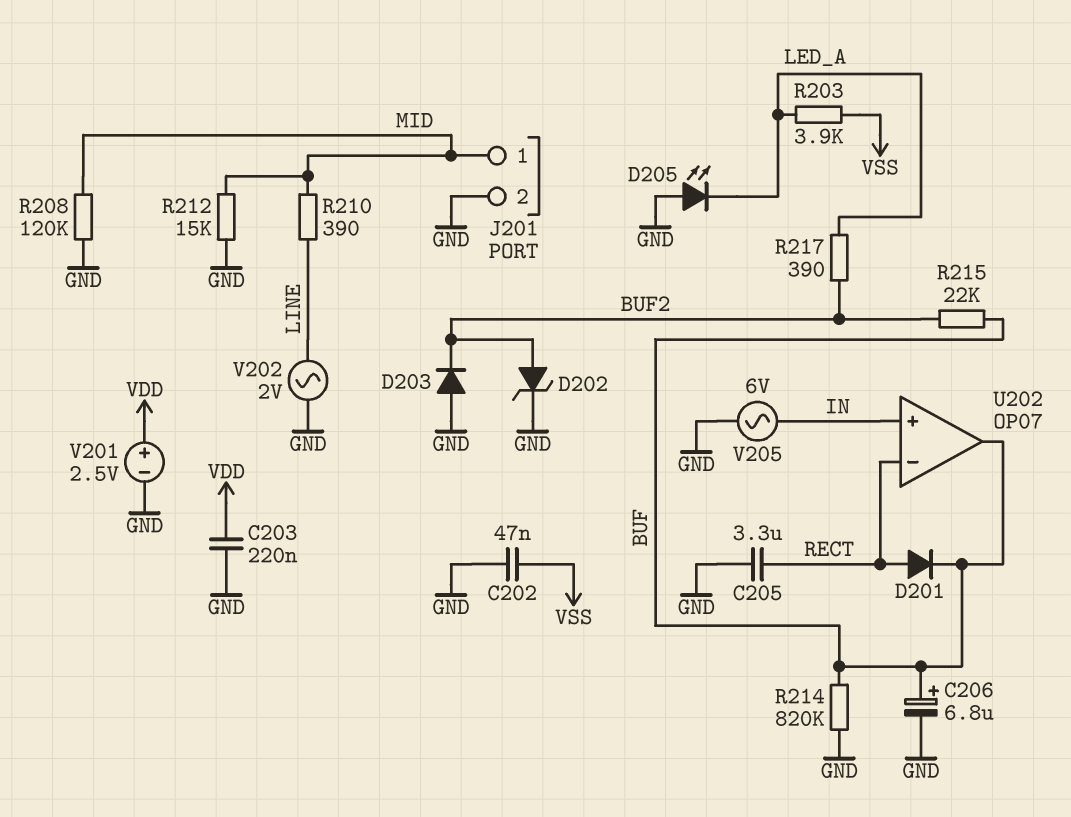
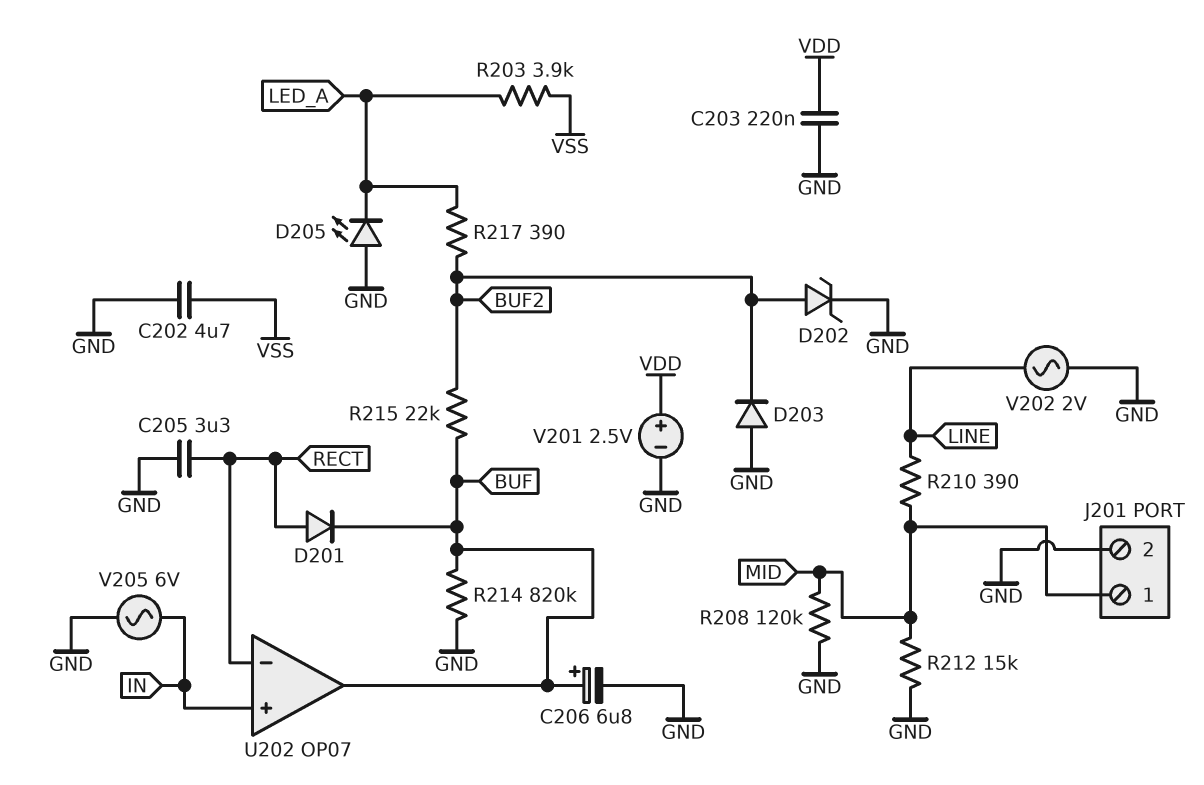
C202: 47nF (GND, VSS) -> 4.7uF (GND, VSS)

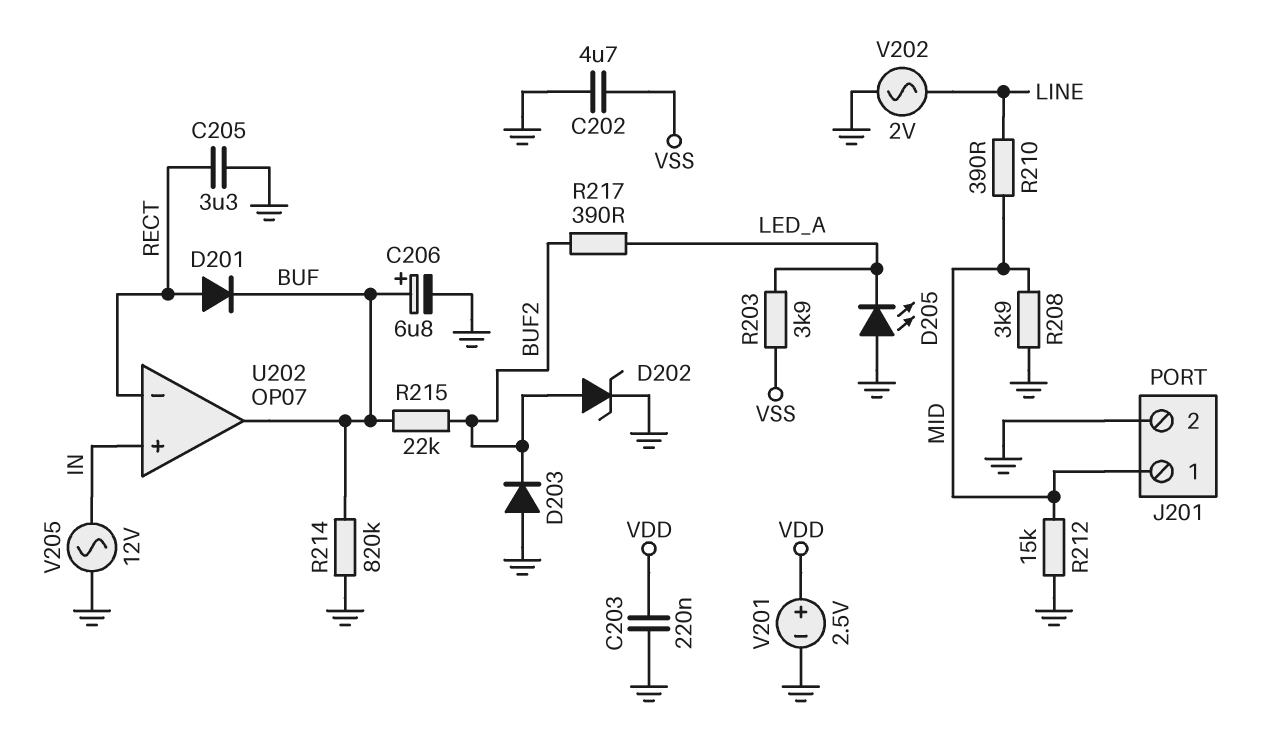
R208: 120k (GND, MID) -> 3.9k (GND, MID)
V205: AC 6V (GND, IN) -> AC 12V (GND, IN)

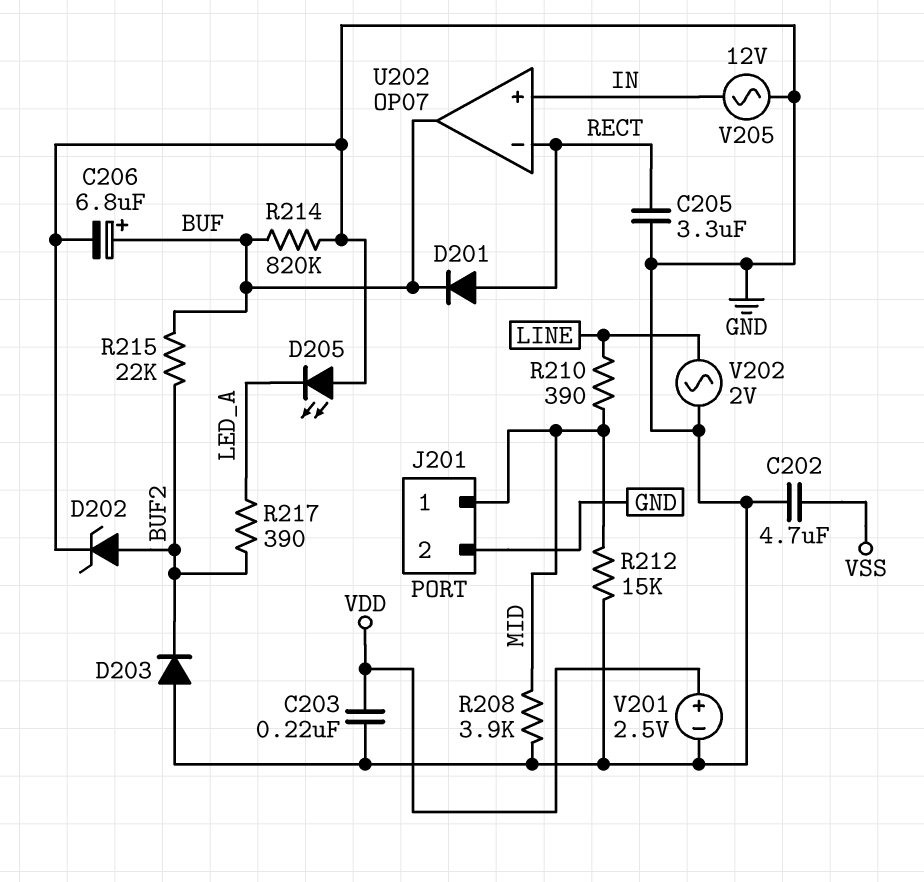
R203: 3.9k (LED_A, VSS) -> none

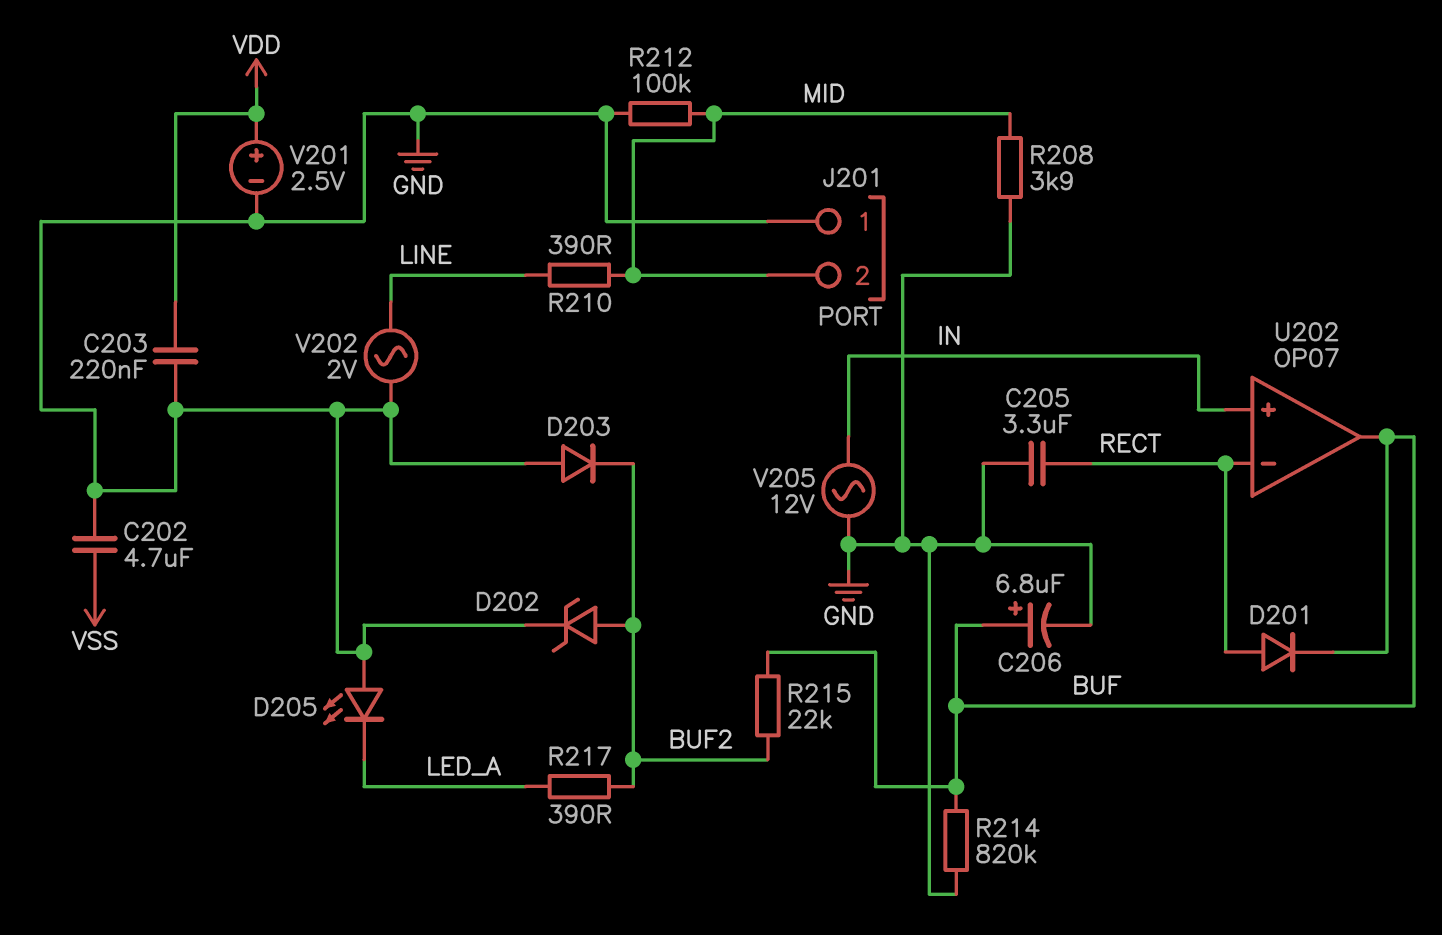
J201 pin 1: MID -> GND
J201 pin 2: GND -> MID
R212: 15k (GND, MID) -> 100k (GND, MID)

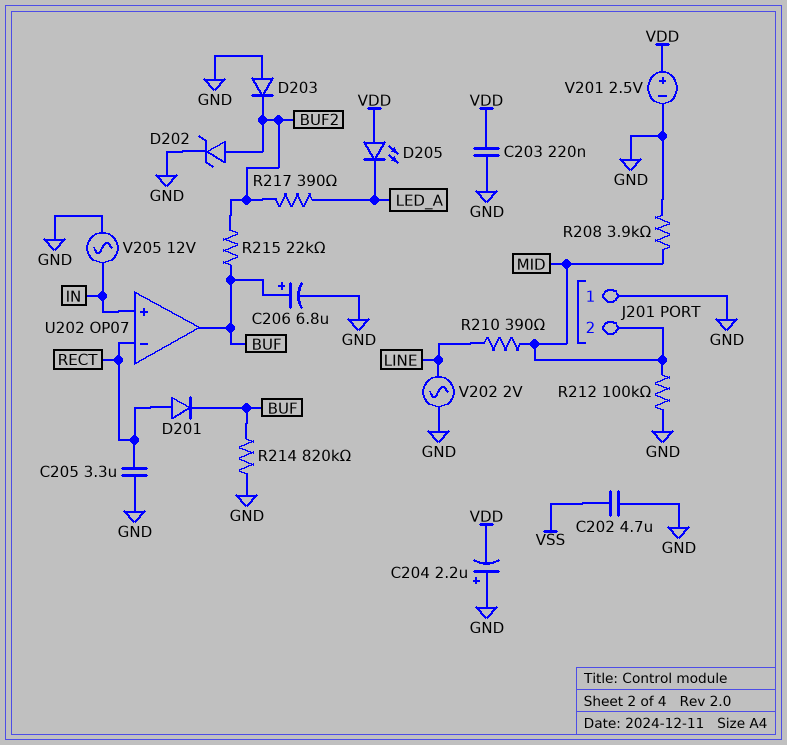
C204: none -> 2.2uF (plus GND, minus VDD)
D205: LED (A GND, K LED_A) -> LED (A VDD, K LED_A)

